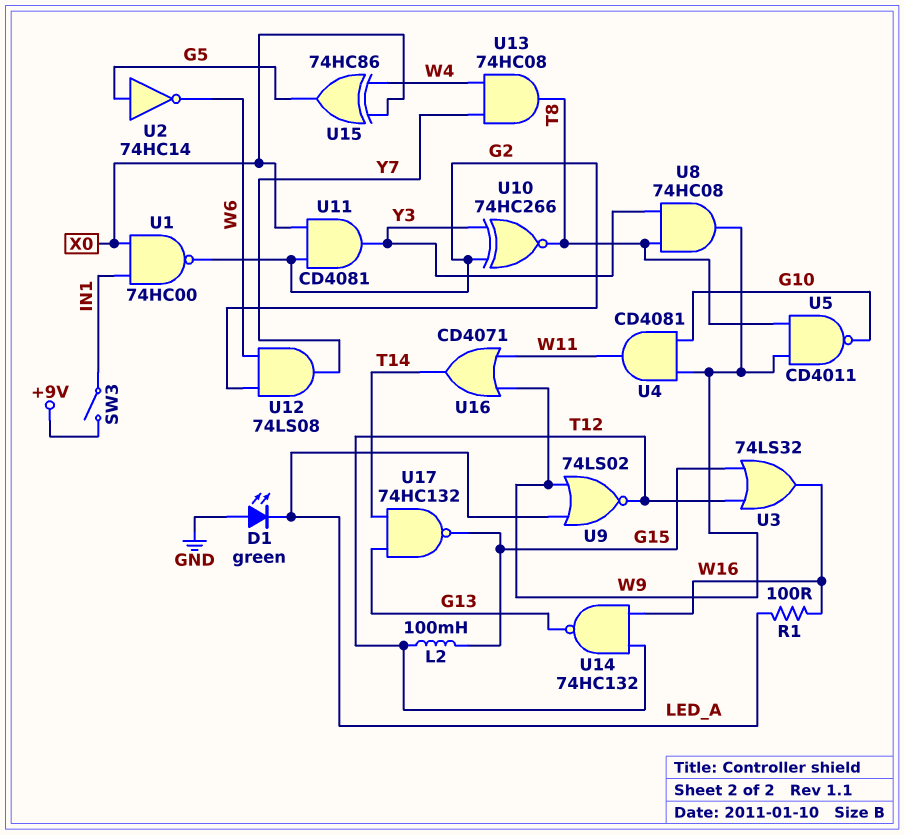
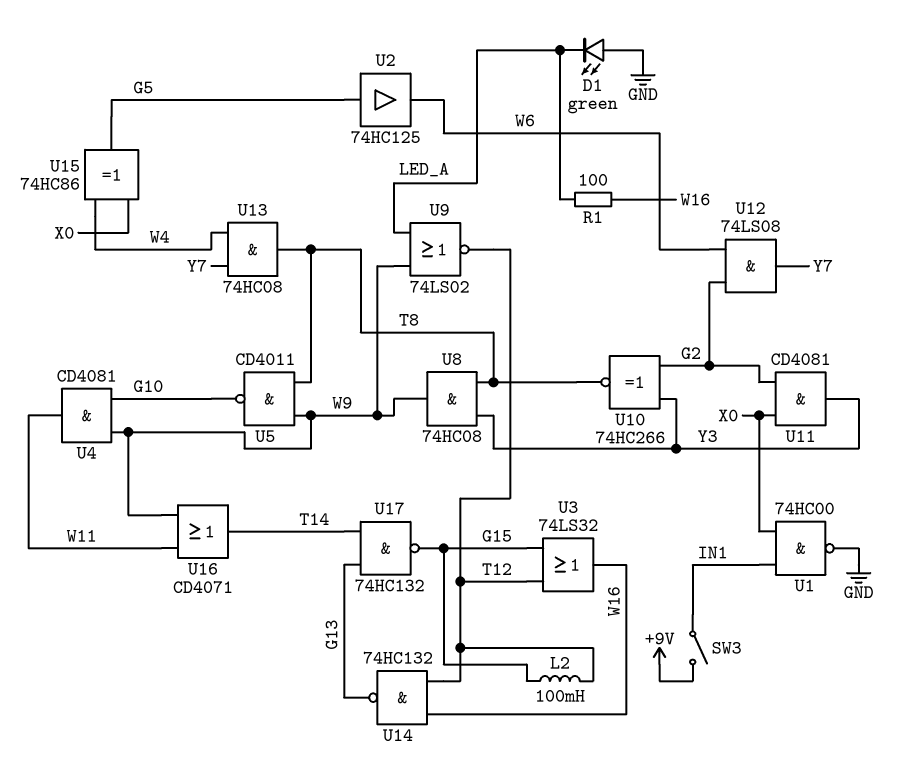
U1: NAND 74HC00 (in IN1, in X0, out G2) -> NAND 74HC00 (in IN1, in X0, out GND)
U2: NOT 74HC14 (in G5, out W6) -> buffer 74HC125 (in G5, out W6)

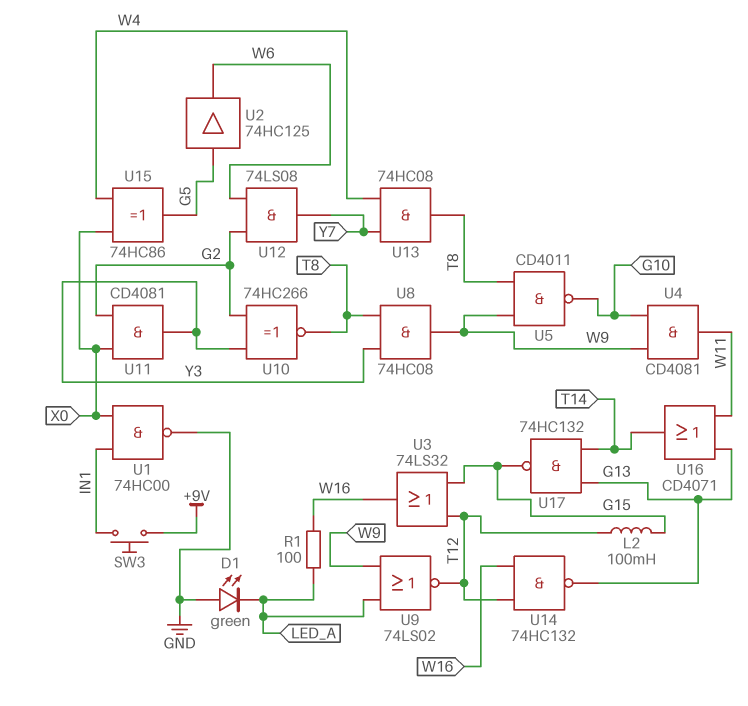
SW3: switch (+9V, IN1) -> button (+9V, IN1)
U16: OR CD4071 (in W9, in W11, out T14) -> OR CD4071 (in G13, in W11, out T14)

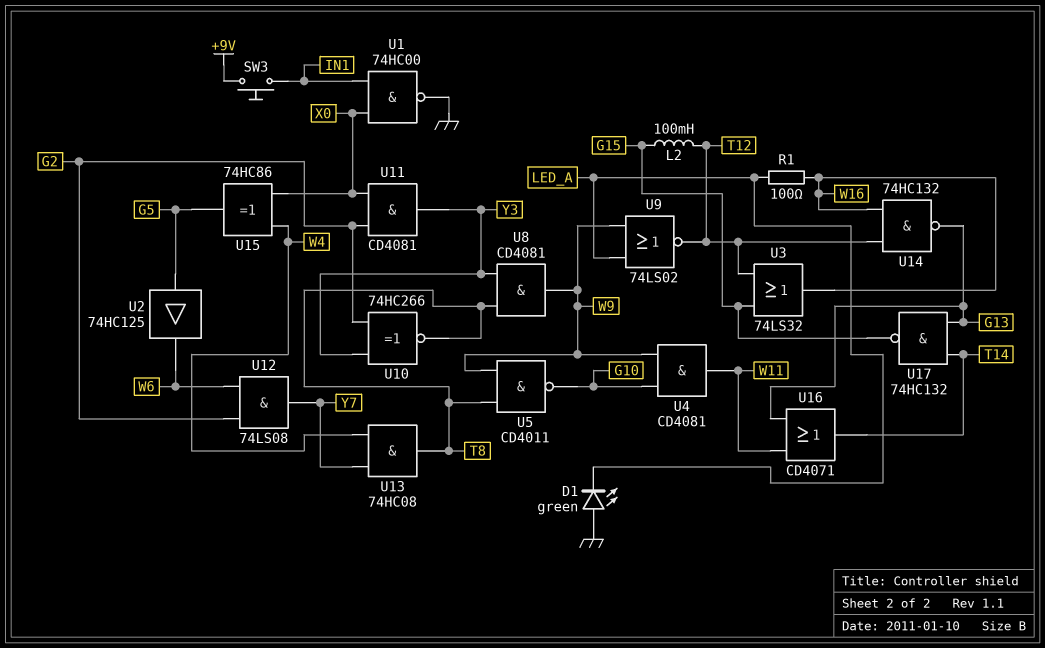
U8: AND 74HC08 (in T8, in Y3, out W9) -> AND CD4081 (in T8, in Y3, out W9)

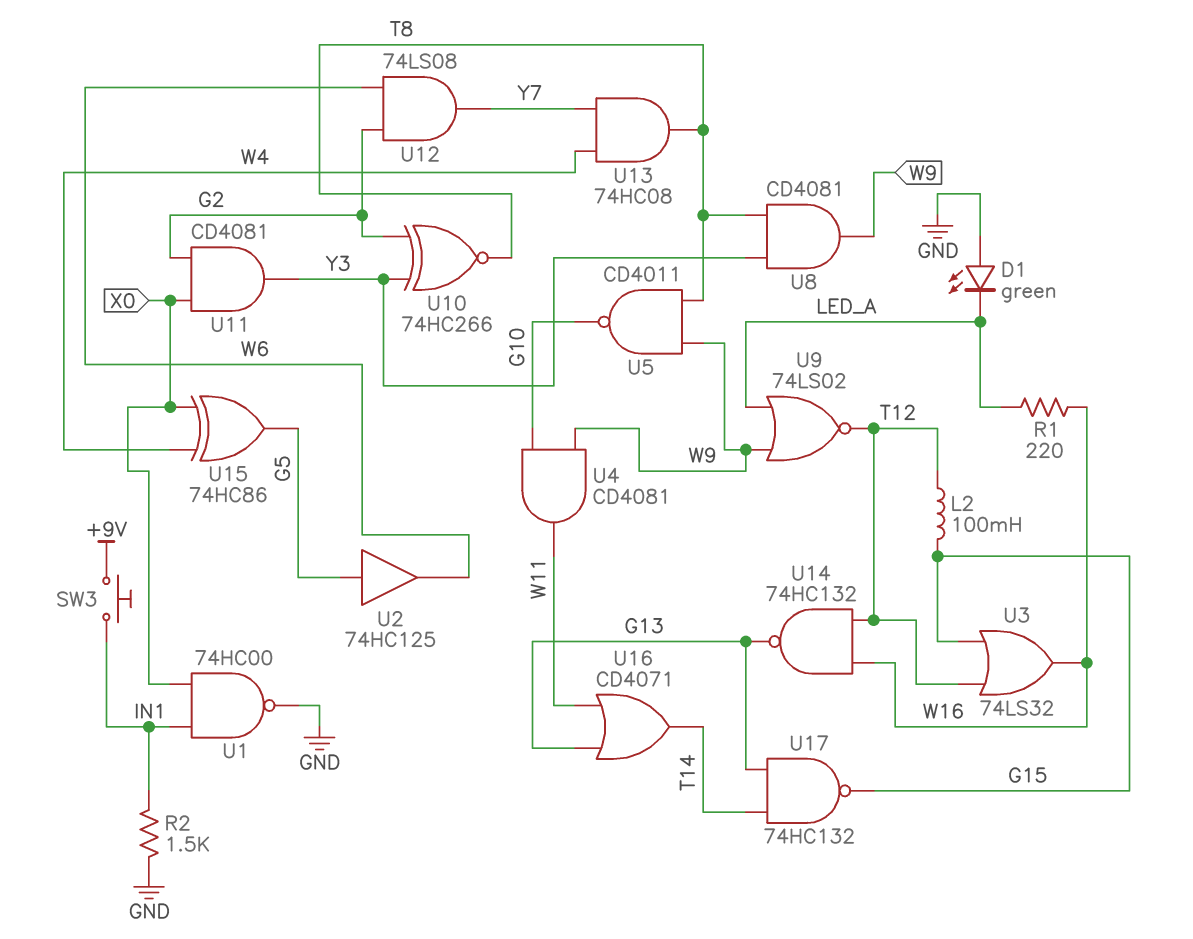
R1: 100 (LED_A, W16) -> 220 (LED_A, W16)
R2: none -> 1.5k (GND, IN1)

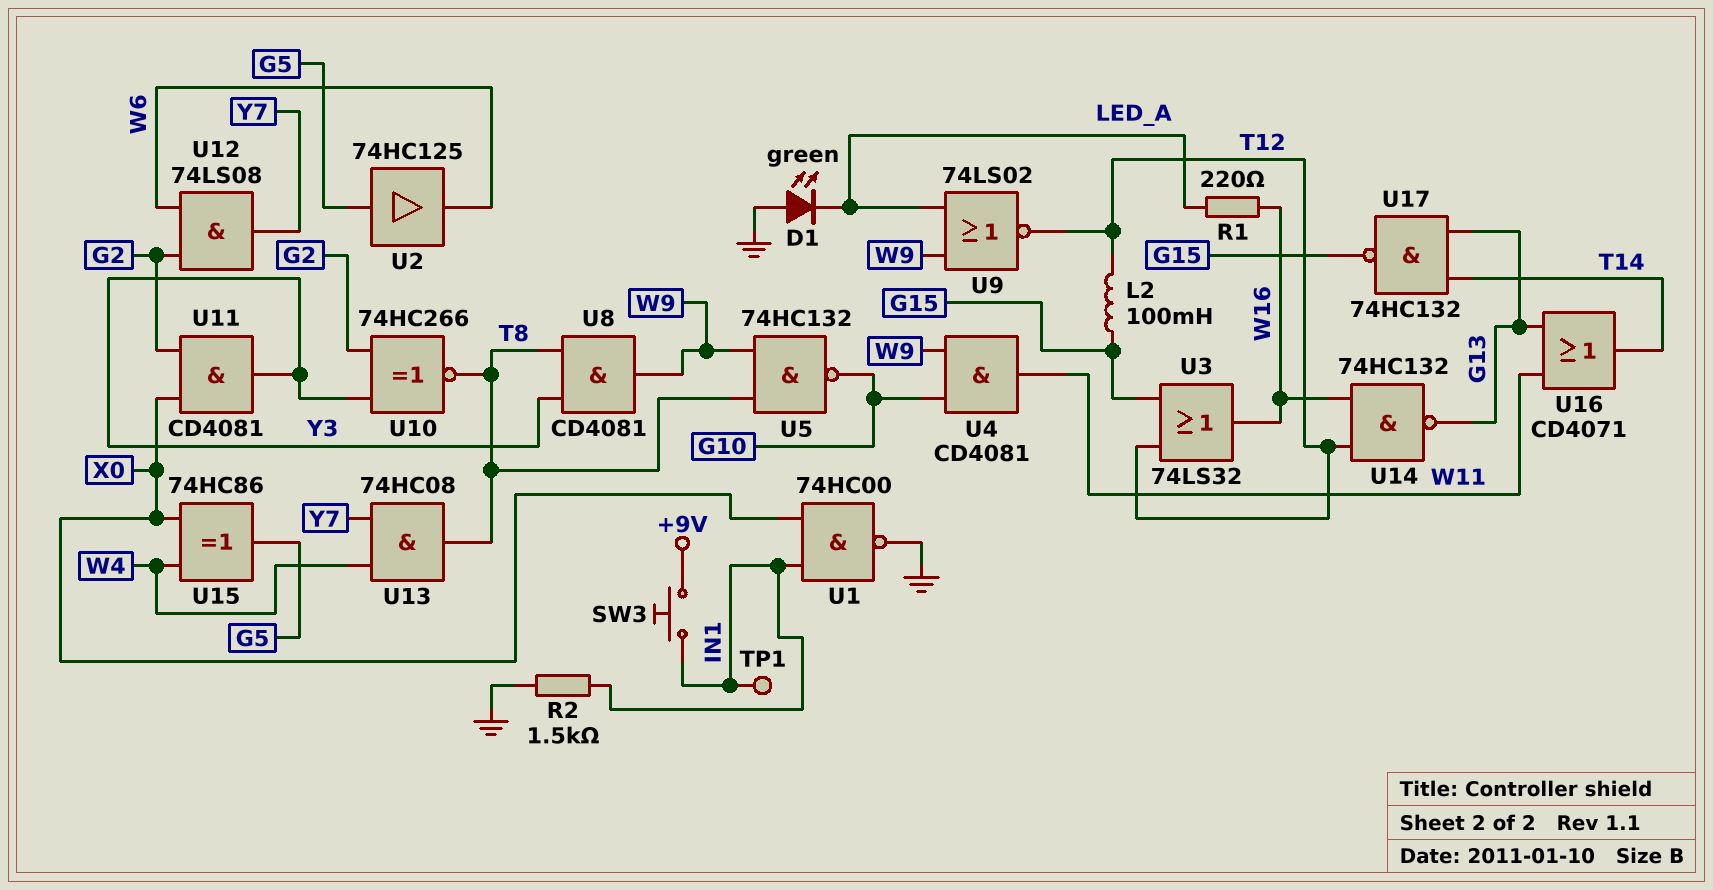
TP1: none -> test point (IN1)
U5: NAND CD4011 (in T8, in W9, out G10) -> NAND 74HC132 (in T8, in W9, out G10)

